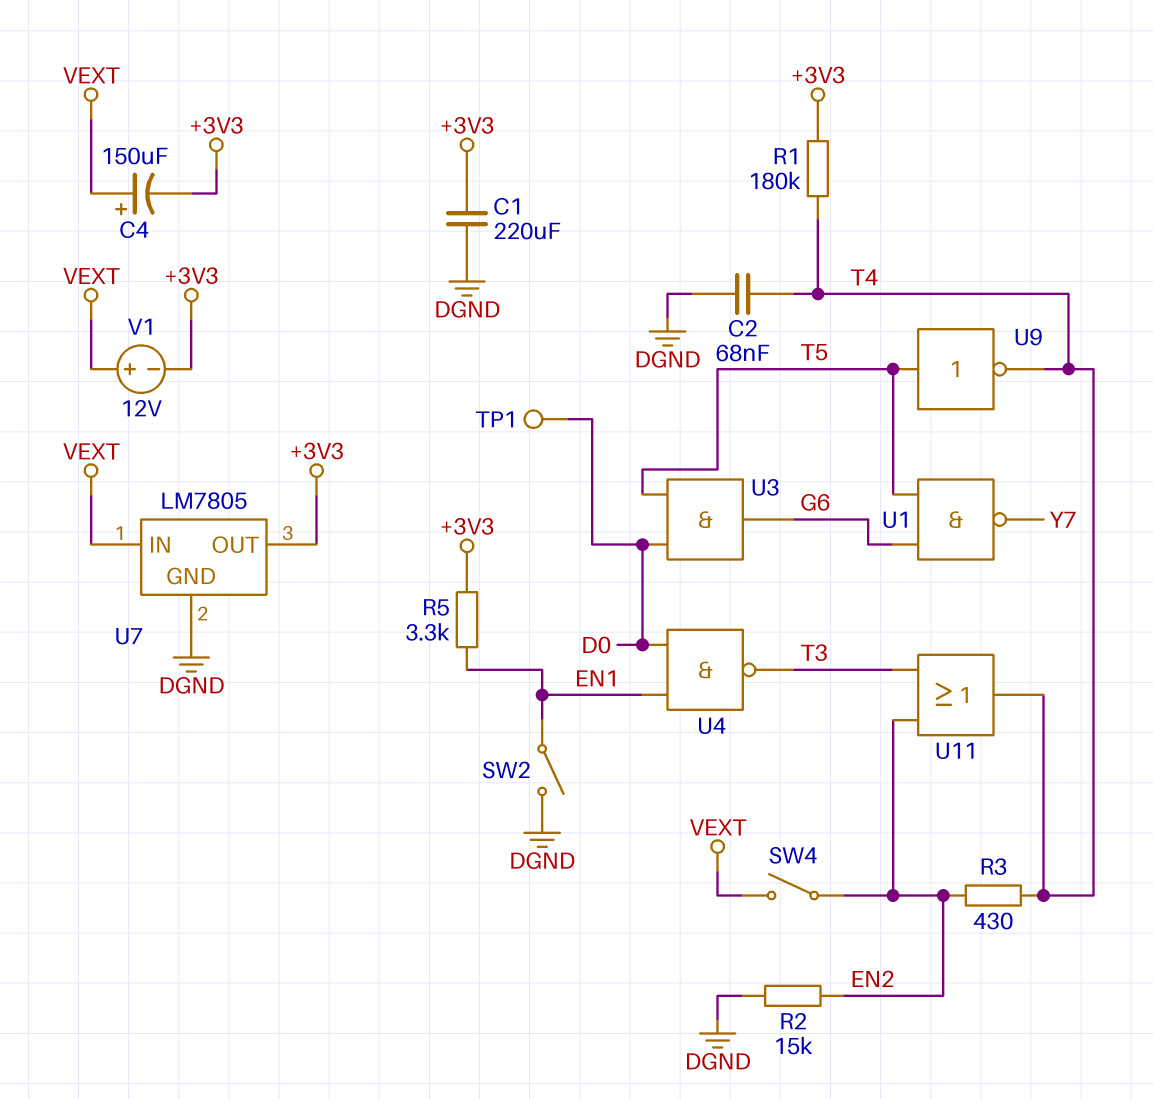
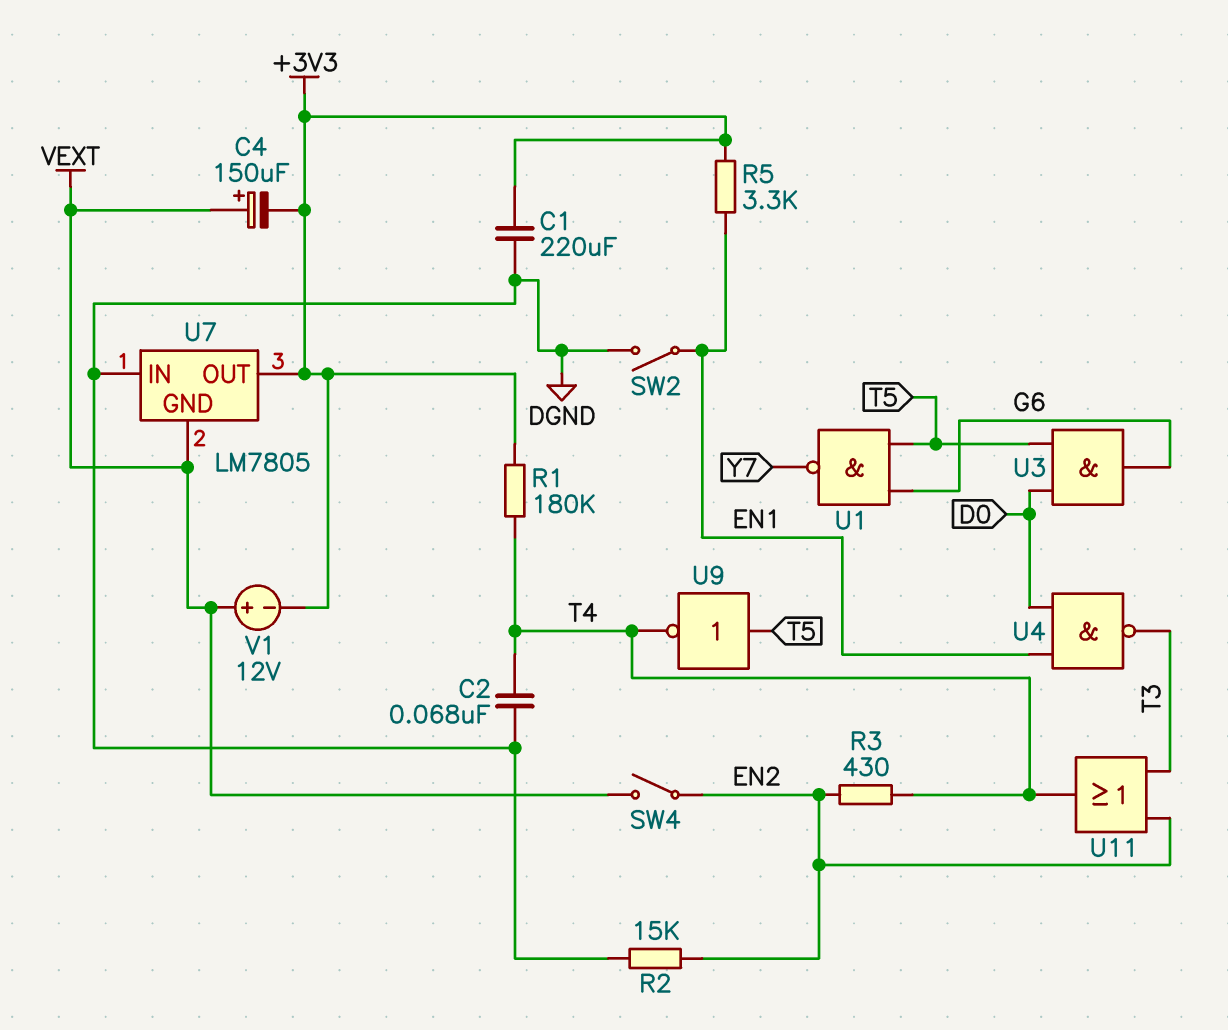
TP1: test point (D0) -> none
U7 pin GND: DGND -> VEXT
U7 pin IN: VEXT -> DGND

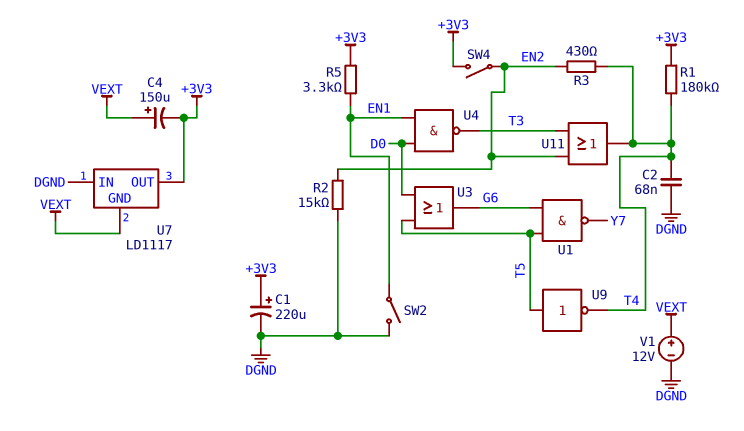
C1: 220uF (+3V3, DGND) -> 220uF (plus +3V3, minus DGND)
SW4: switch (EN2, VEXT) -> switch (+3V3, EN2)
U3: AND (in D0, in T5, out G6) -> OR (in D0, in T5, out G6)
U7: LM7805 -> LD1117
V1: 12V (plus VEXT, minus +3V3) -> 12V (plus VEXT, minus DGND)

